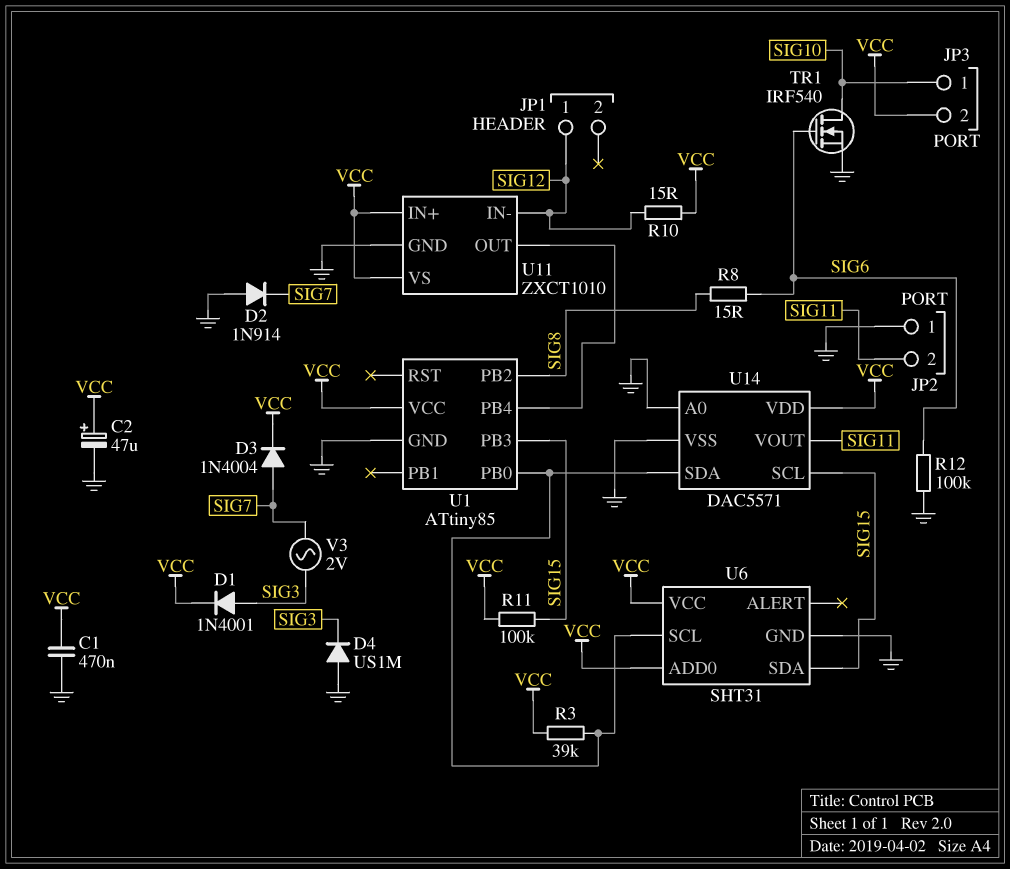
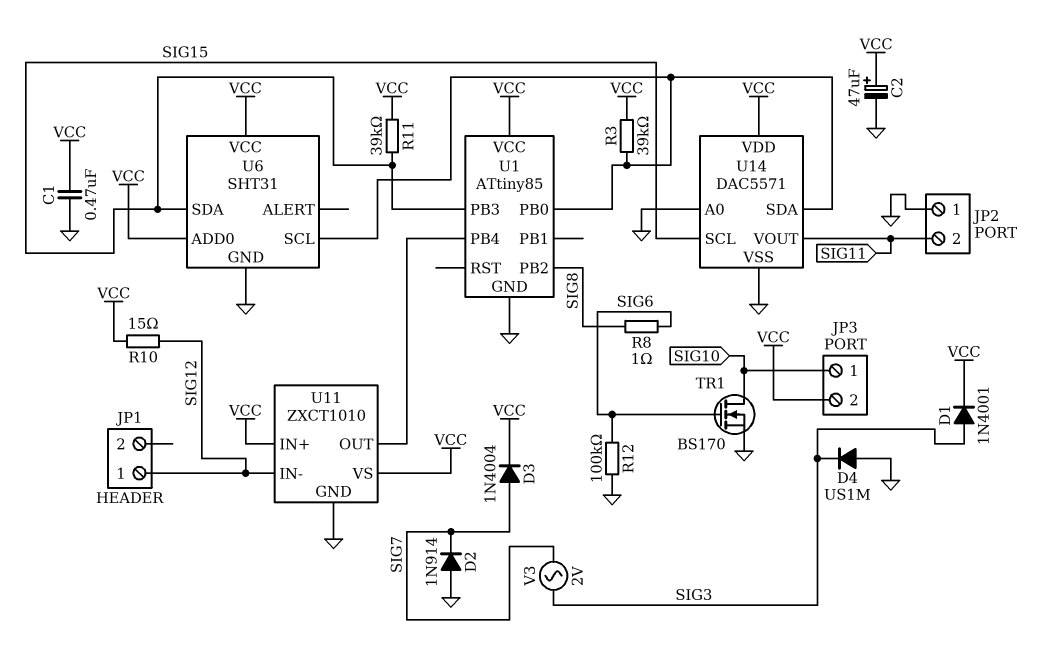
R8: 15 (SIG6, SIG8) -> 1 (SIG6, SIG8)
R11: 100k (SIG15, VCC) -> 39k (SIG15, VCC)
TR1: NMOS IRF540 (G SIG6, D SIG10, S GND) -> NMOS BS170 (G SIG6, D SIG10, S GND)

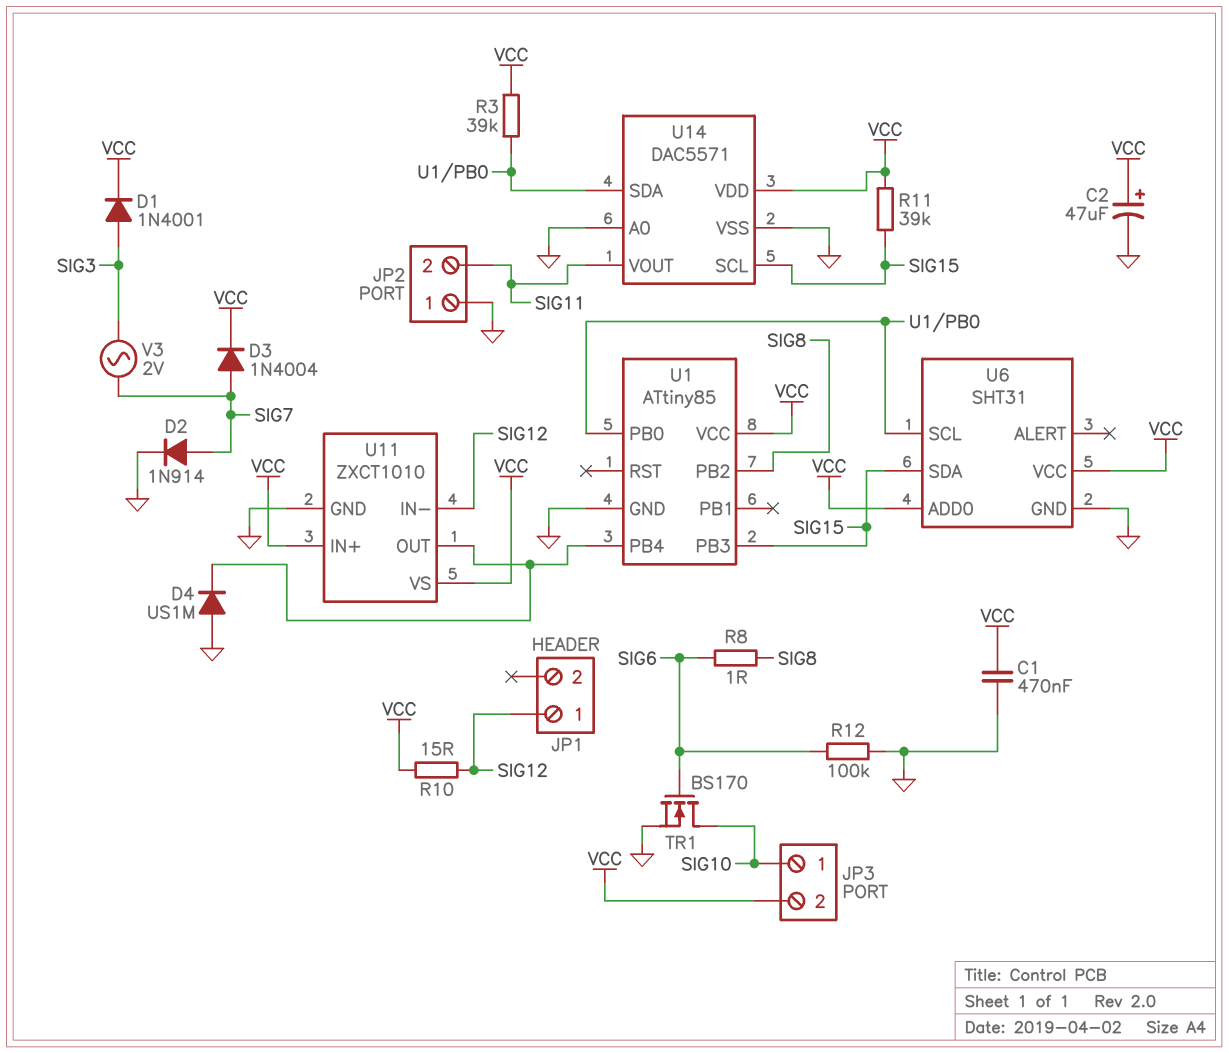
D2: diode 1N914 (A GND, K SIG7) -> diode 1N914 (A SIG7, K GND)
D4: diode US1M (A GND, K SIG3) -> diode US1M (A GND, K U1/PB4)

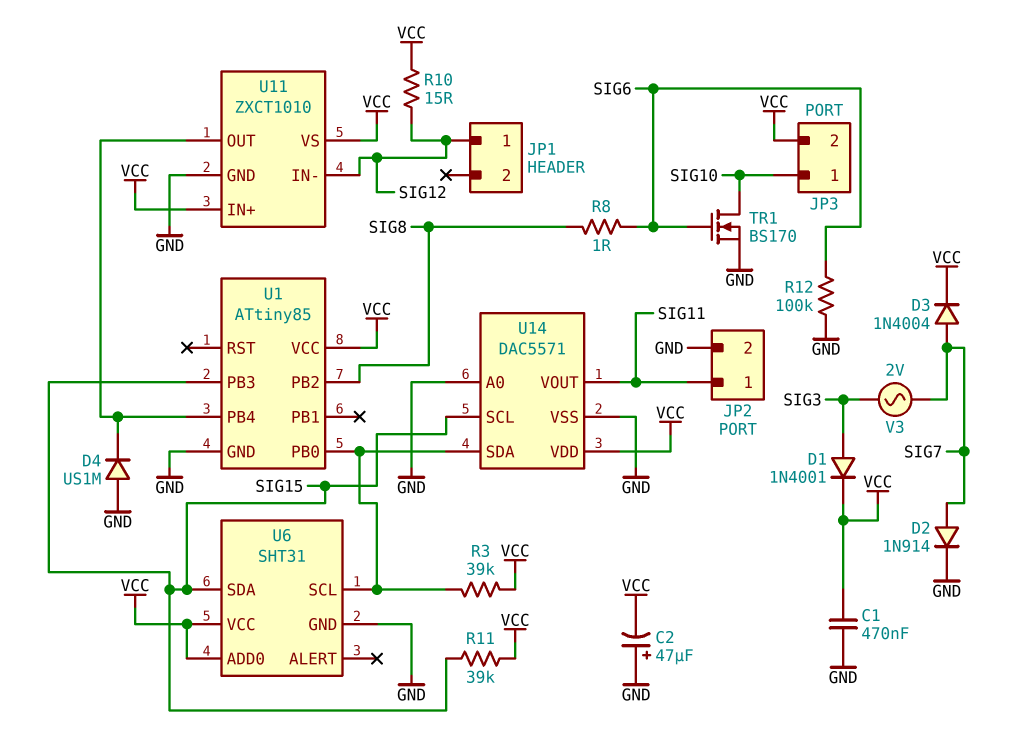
C2: 47uF (plus VCC, minus GND) -> 47uF (plus GND, minus VCC)
JP2 pin 1: GND -> SIG11
JP2 pin 2: SIG11 -> GND

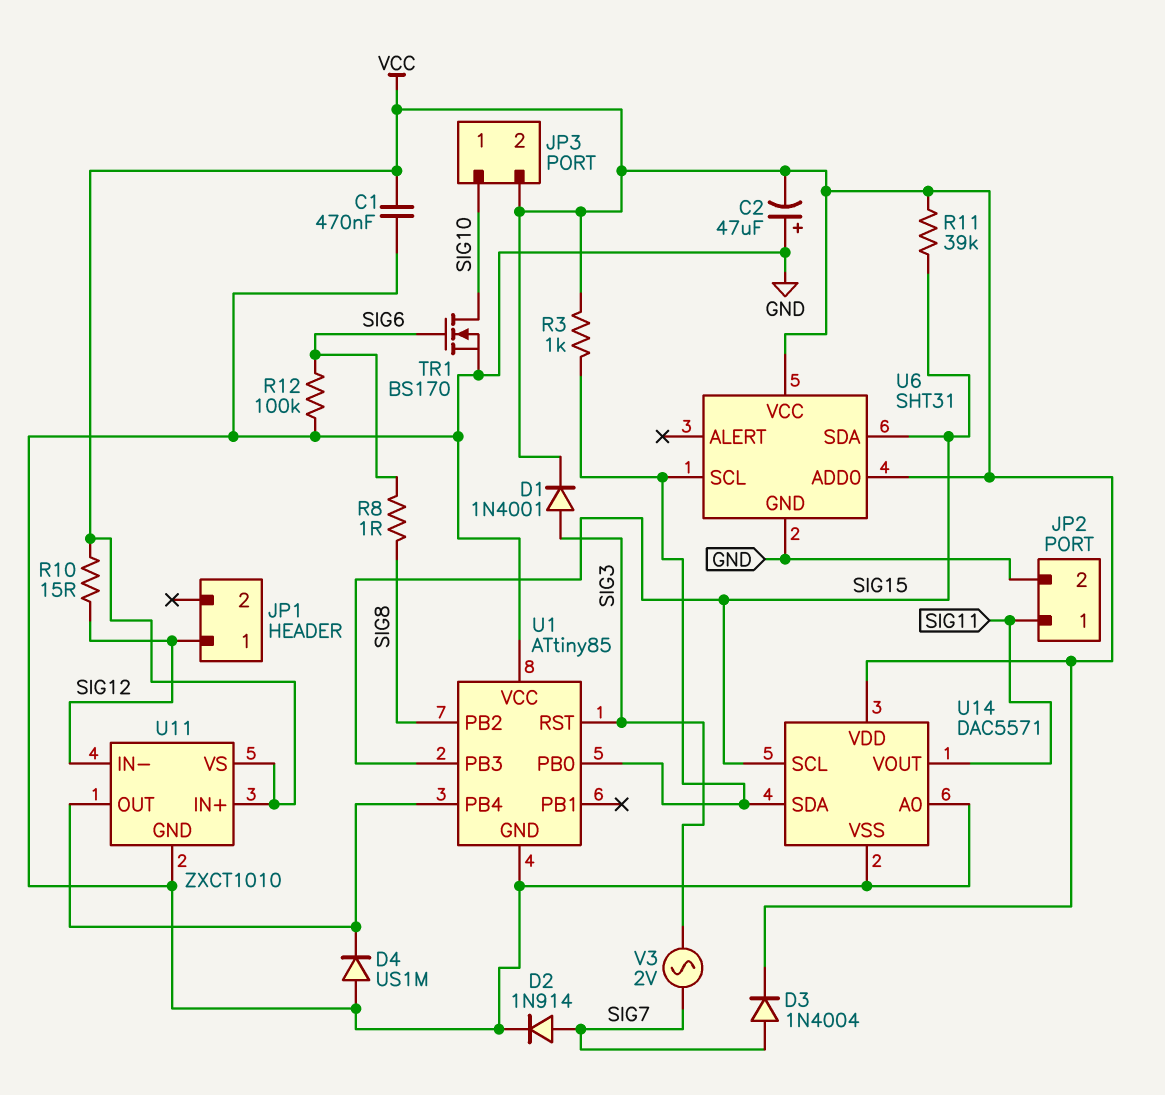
R3: 39k (U1/PB0, VCC) -> 1k (U1/PB0, VCC)
U1 pin RST: none -> SIG3
U1 pin VCC: VCC -> GND

